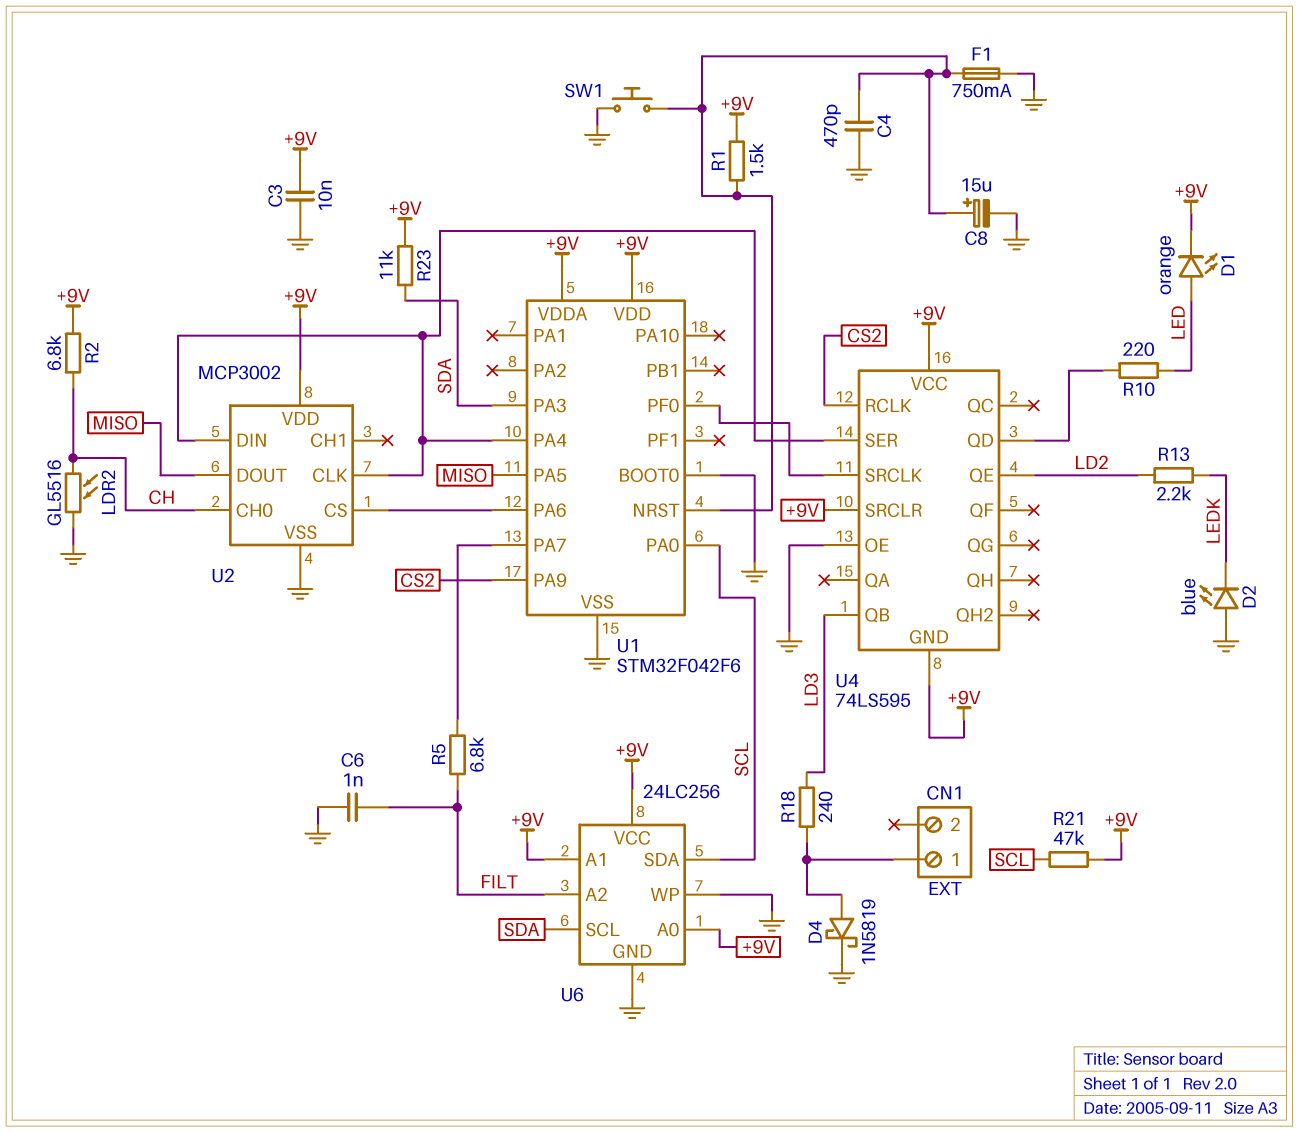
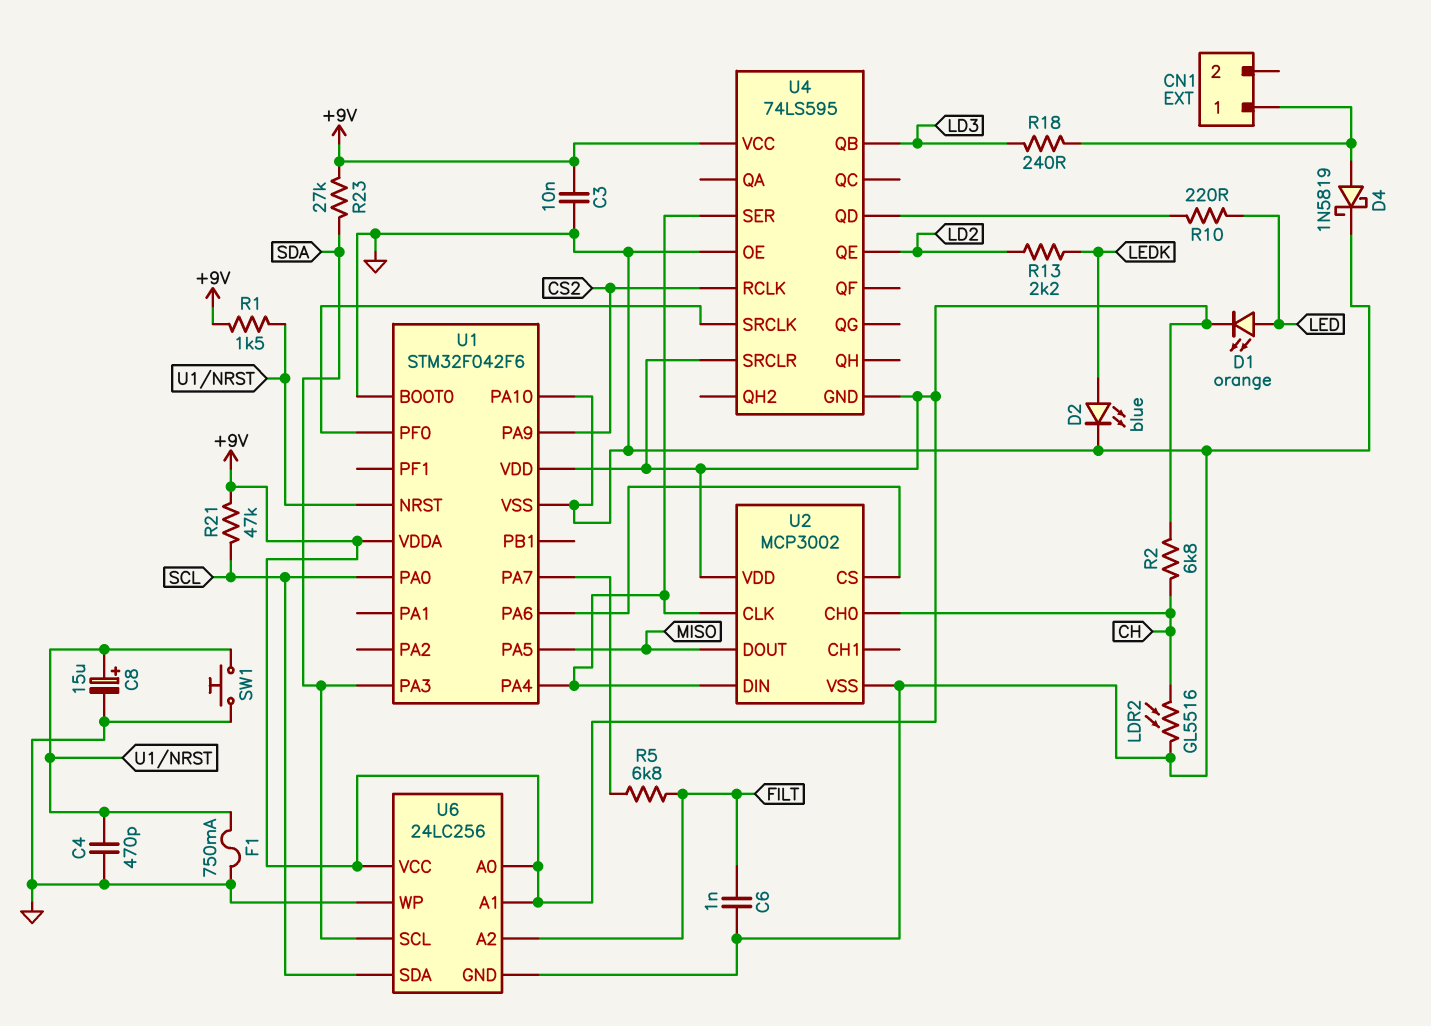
D2: LED blue (A GND, K LEDK) -> LED blue (A LEDK, K GND)
R23: 11k (+9V, SDA) -> 27k (+9V, SDA)
U1 pin PA10: none -> GND

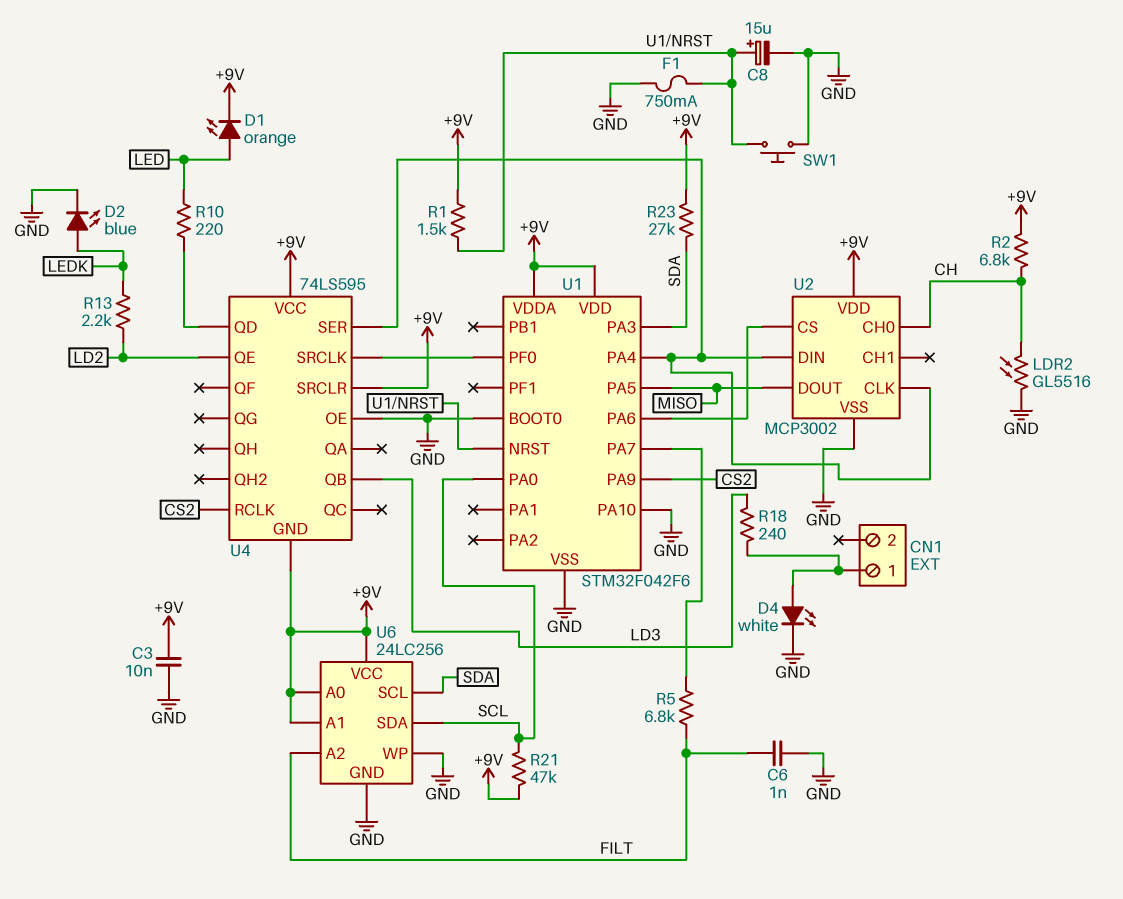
C4: 470pF (GND, U1/NRST) -> none
D4: schottky 1N5819 (A CN1/1, K GND) -> LED white (A CN1/1, K GND)

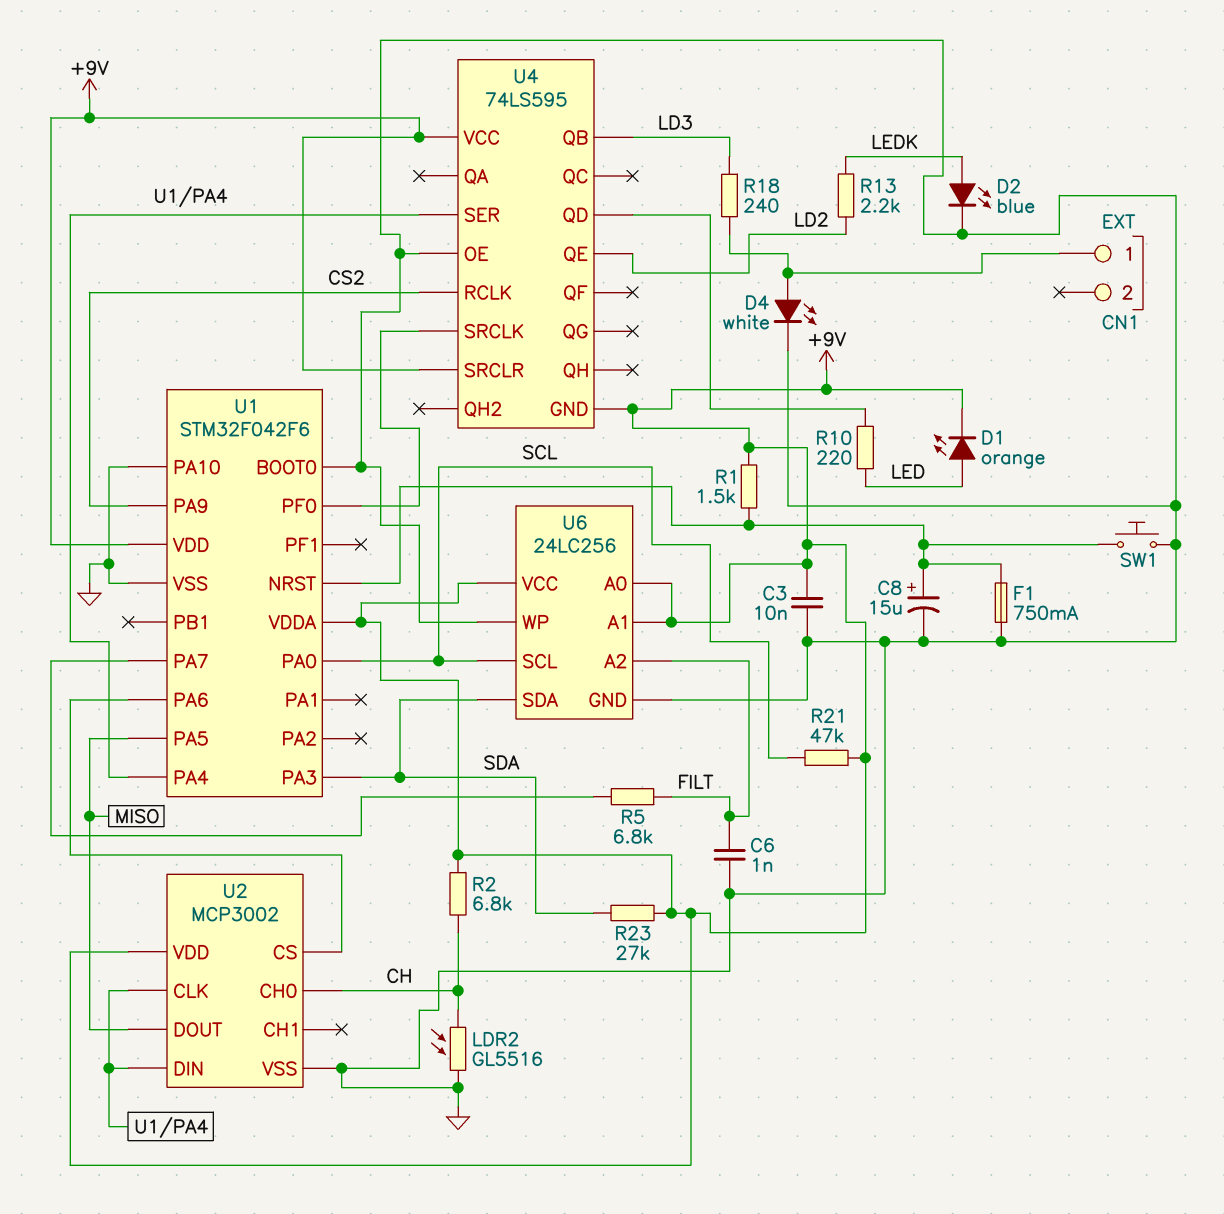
U6 pin SCL: SDA -> SCL
U6 pin SDA: SCL -> SDA

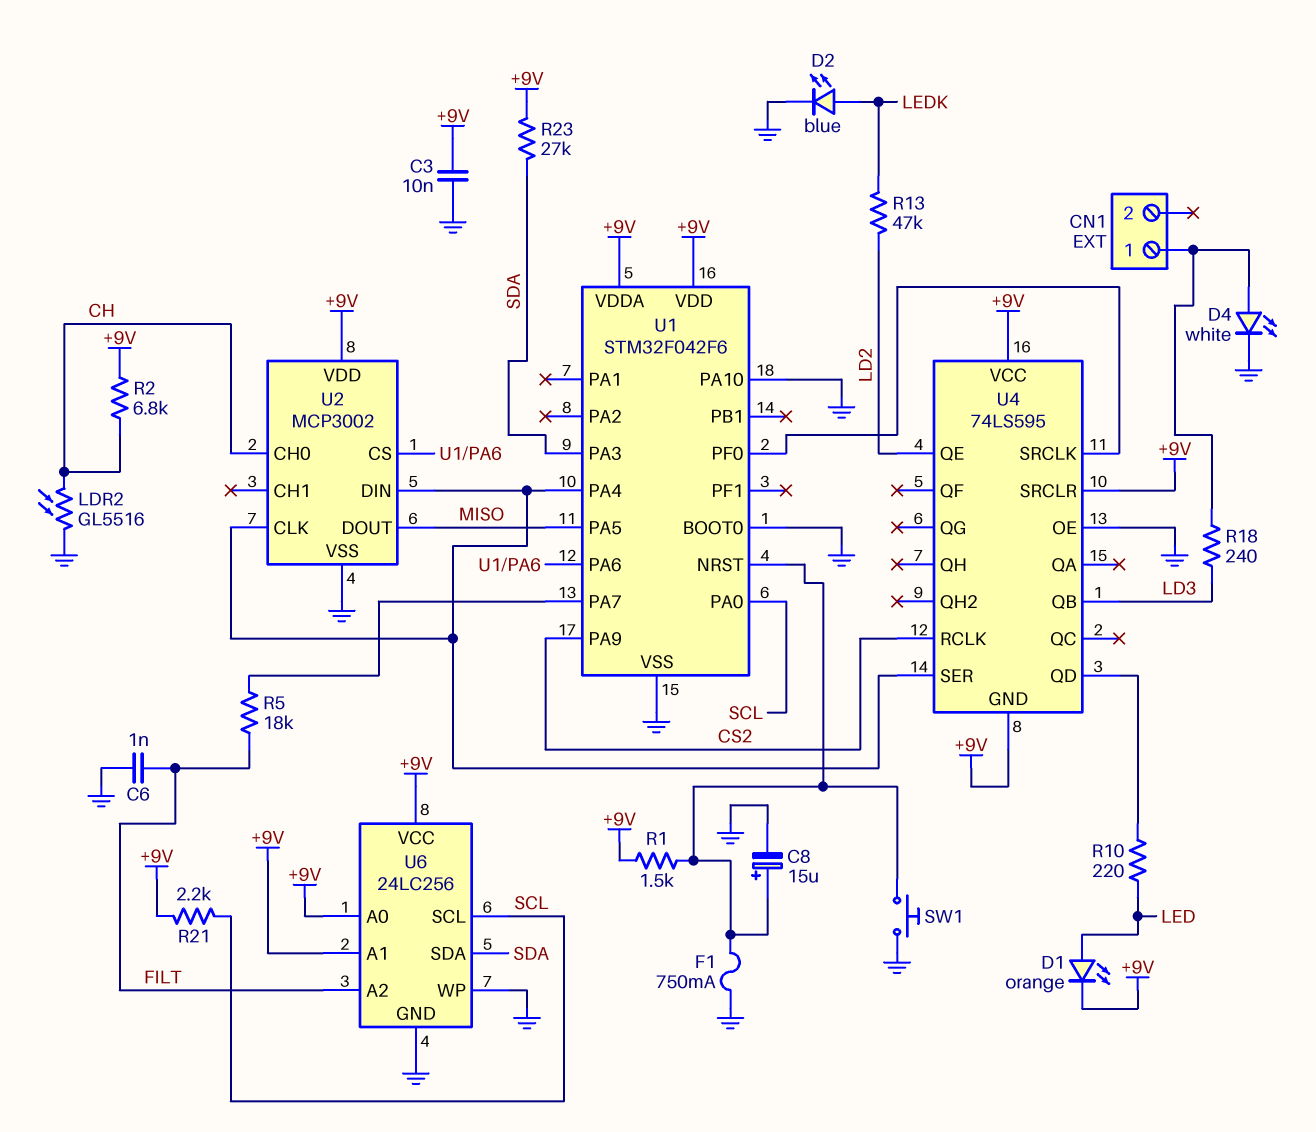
R5: 6.8k (FILT, U1/PA7) -> 18k (FILT, U1/PA7)
R13: 2.2k (LD2, LEDK) -> 47k (LD2, LEDK)
R21: 47k (+9V, SCL) -> 2.2k (+9V, SCL)

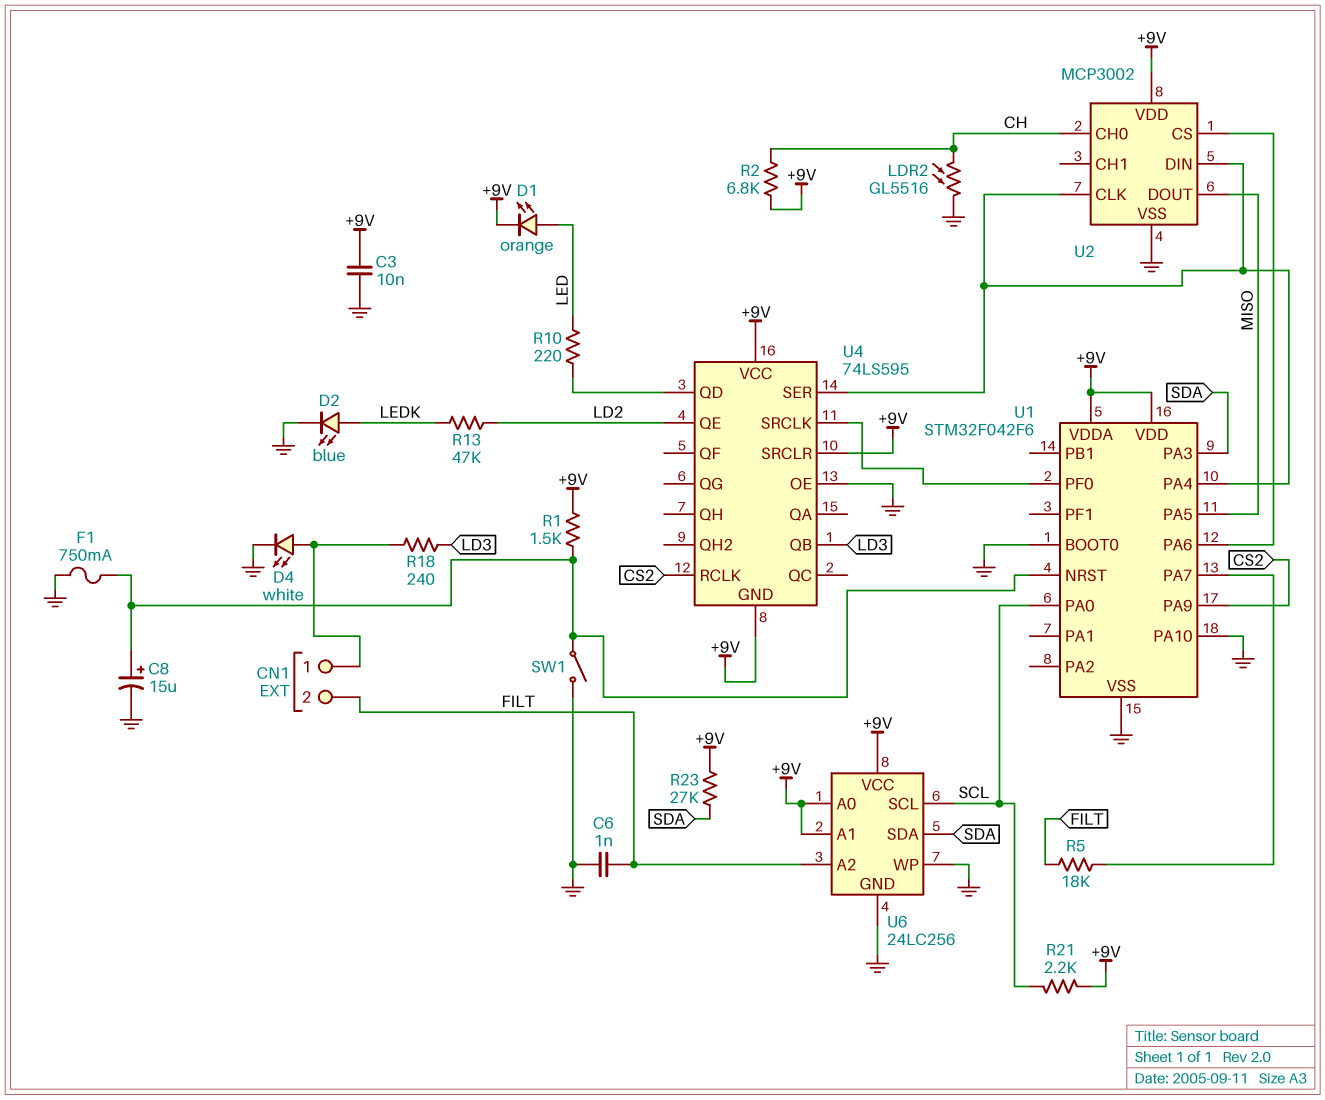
CN1 pin 2: none -> FILT
SW1: button (GND, U1/NRST) -> switch (GND, U1/NRST)

